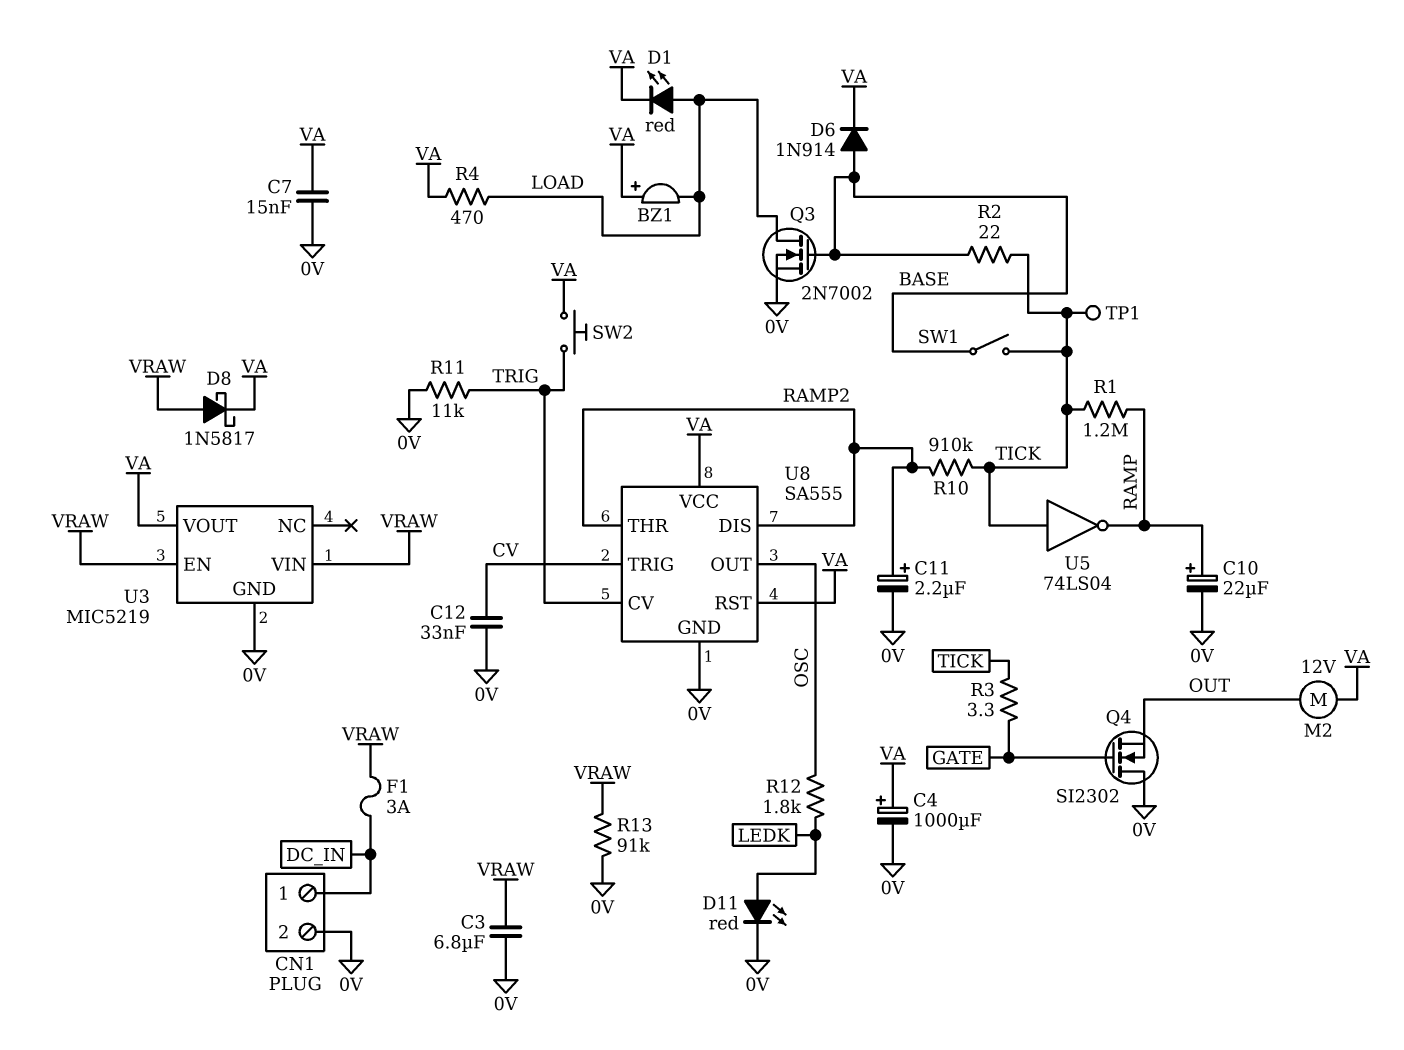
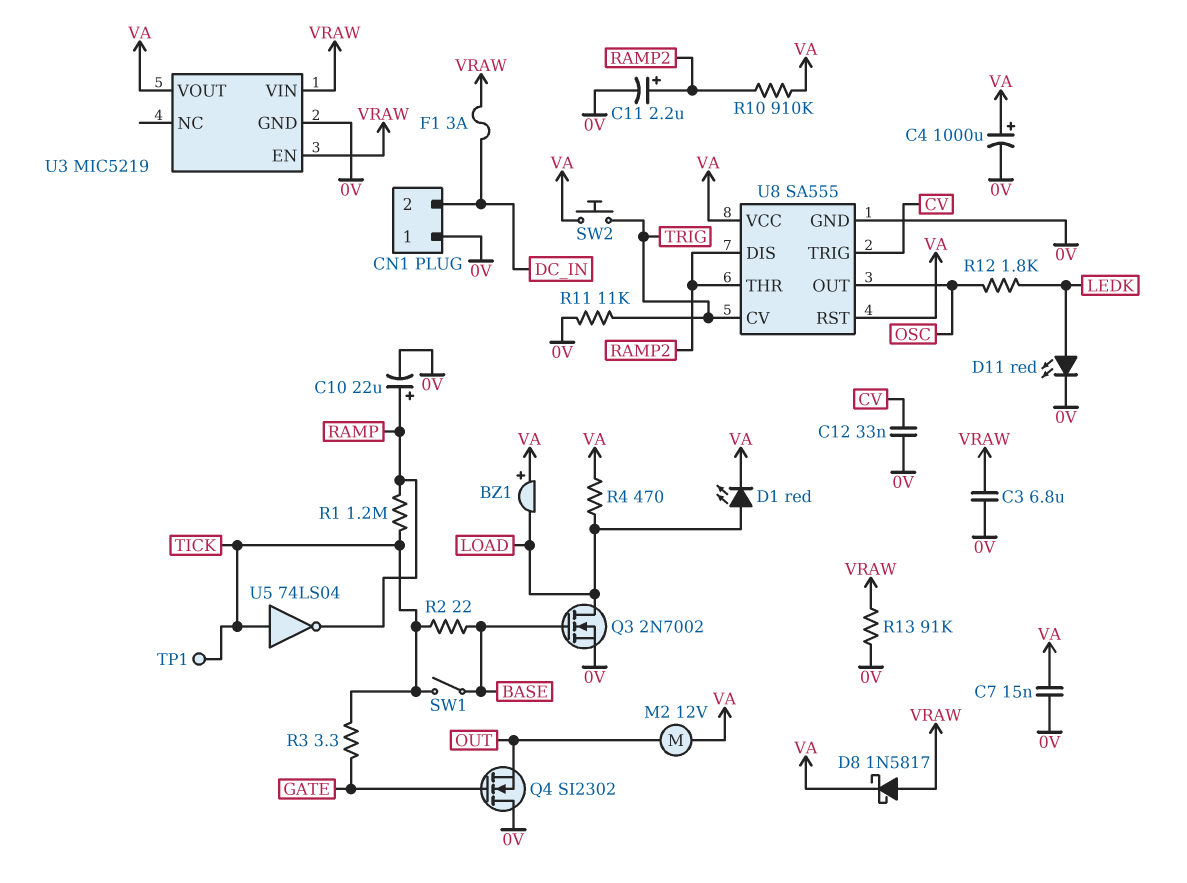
CN1 pin 1: DC_IN -> 0V
CN1 pin 2: 0V -> DC_IN
D6: diode 1N914 (A BASE, K VA) -> none
R10: 910k (RAMP2, TICK) -> 910k (RAMP2, VA)

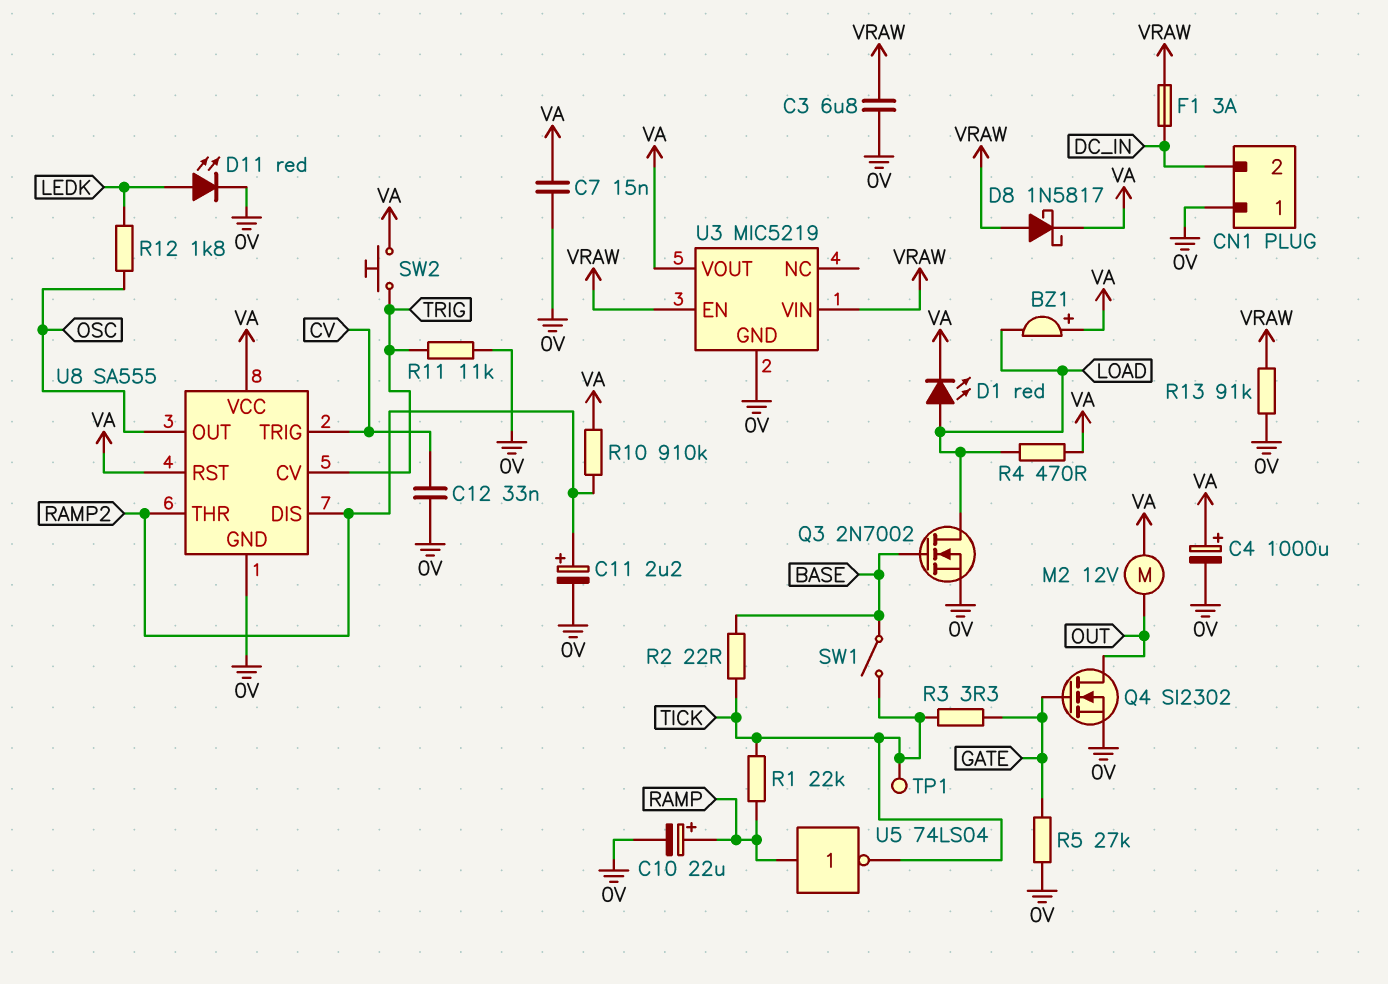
Q4: NMOS SI2302 (G GATE, D 0V, S OUT) -> NMOS SI2302 (G GATE, D OUT, S 0V)
R1: 1.2M (RAMP, TICK) -> 22k (RAMP, TICK)
R5: none -> 27k (0V, GATE)
U5: NOT 74LS04 (in TICK, out RAMP) -> NOT 74LS04 (in RAMP, out TICK)

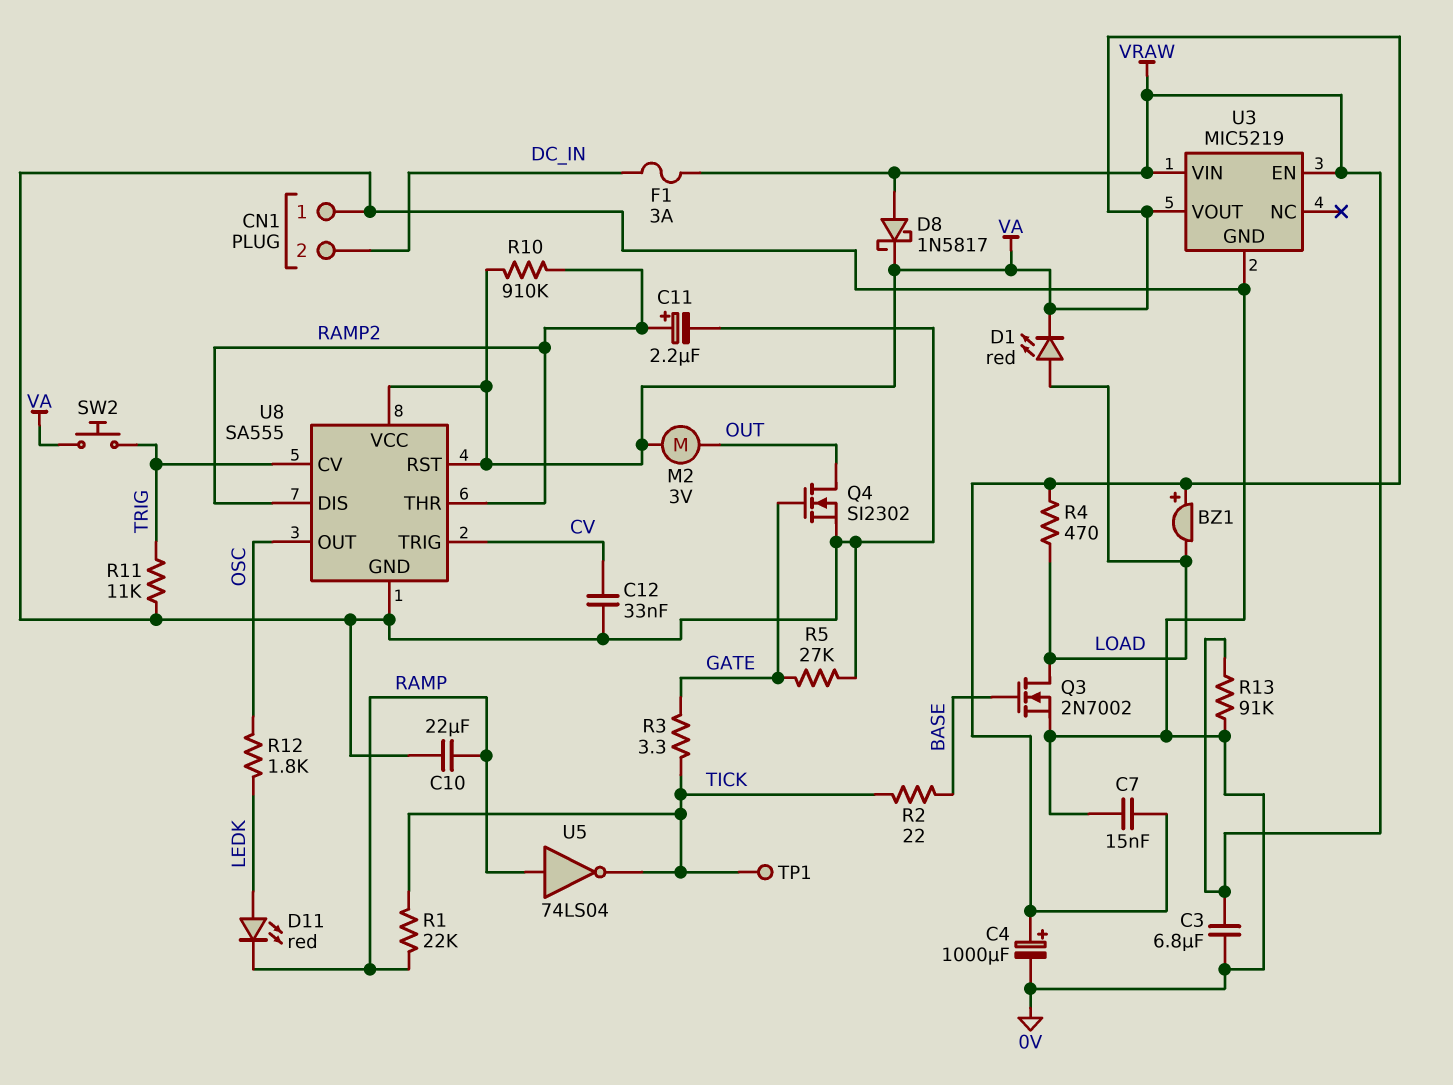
C10: 22uF (plus RAMP, minus 0V) -> 22uF (0V, RAMP)
D11: LED red (A LEDK, K 0V) -> LED red (A LEDK, K RAMP)
M2: motor 12V (OUT, VA) -> motor 3V (OUT, VA)
SW1: switch (BASE, TICK) -> none

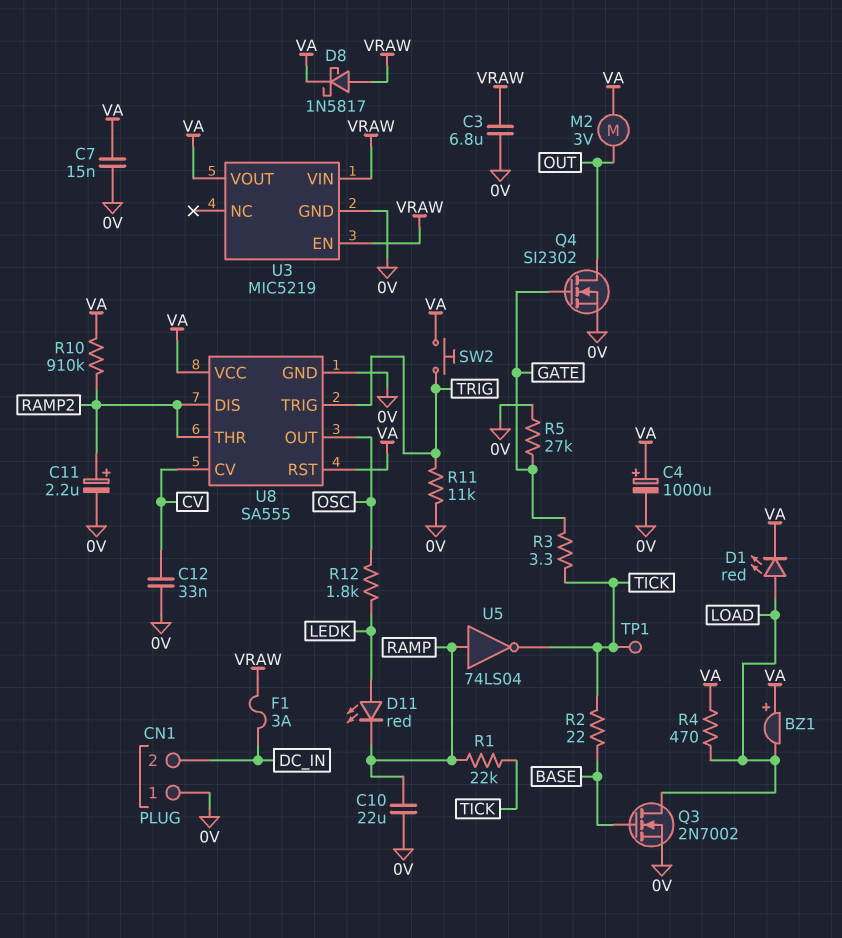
R13: 91k (0V, VRAW) -> none
U8 pin CV: TRIG -> CV
U8 pin TRIG: CV -> TRIG

